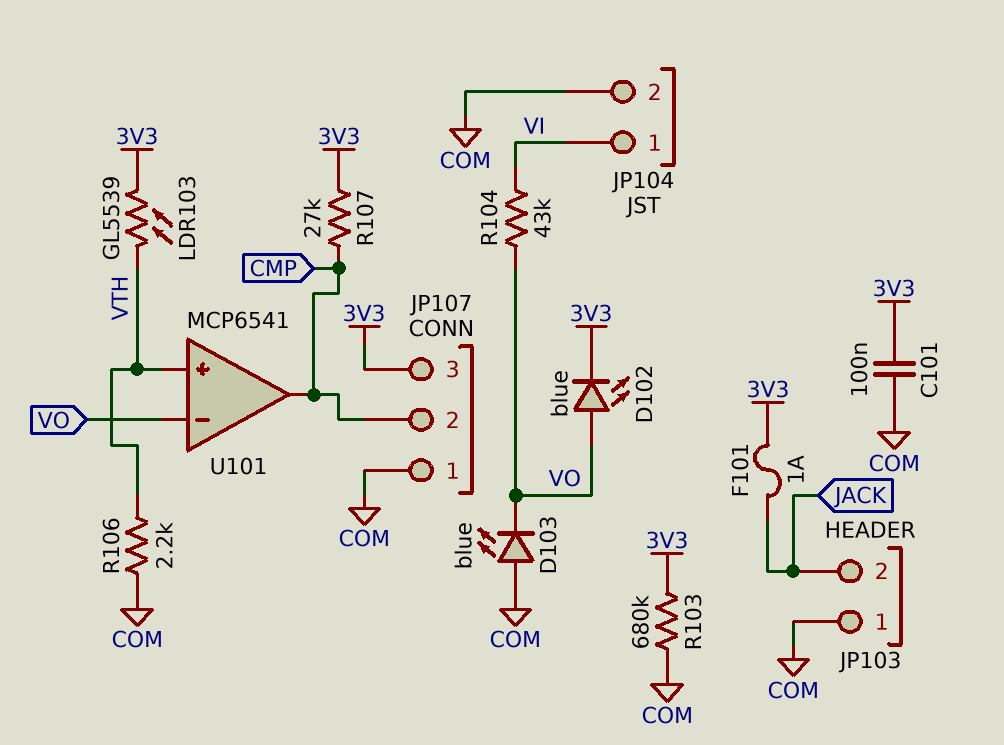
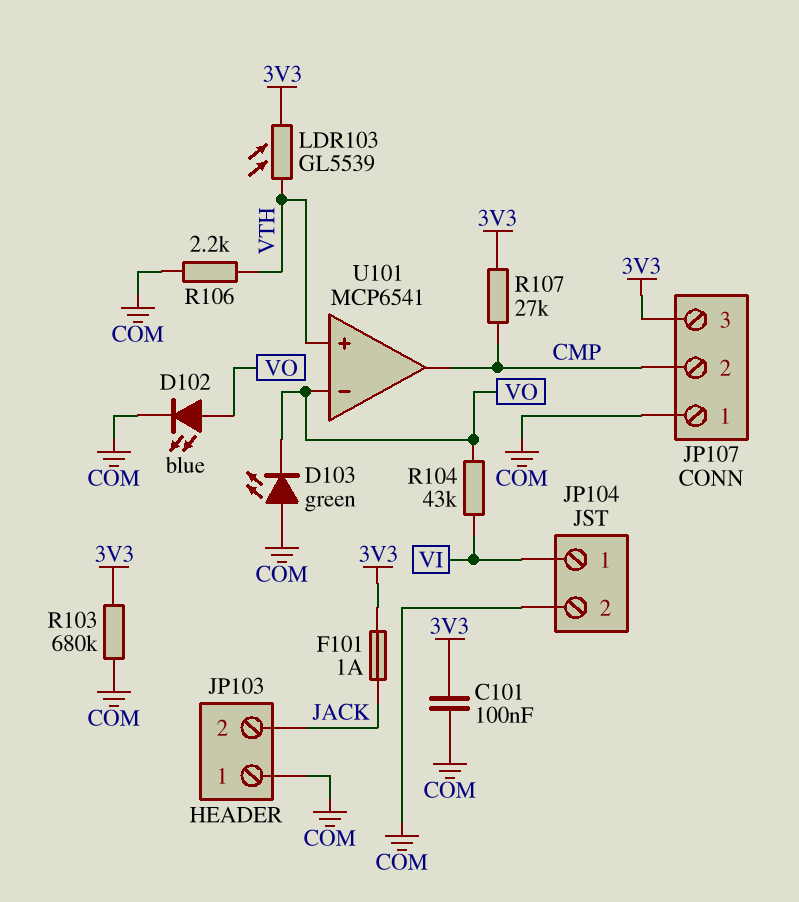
D102: LED blue (A VO, K 3V3) -> LED blue (A VO, K COM)
D103: LED blue (A COM, K VO) -> LED green (A COM, K VO)

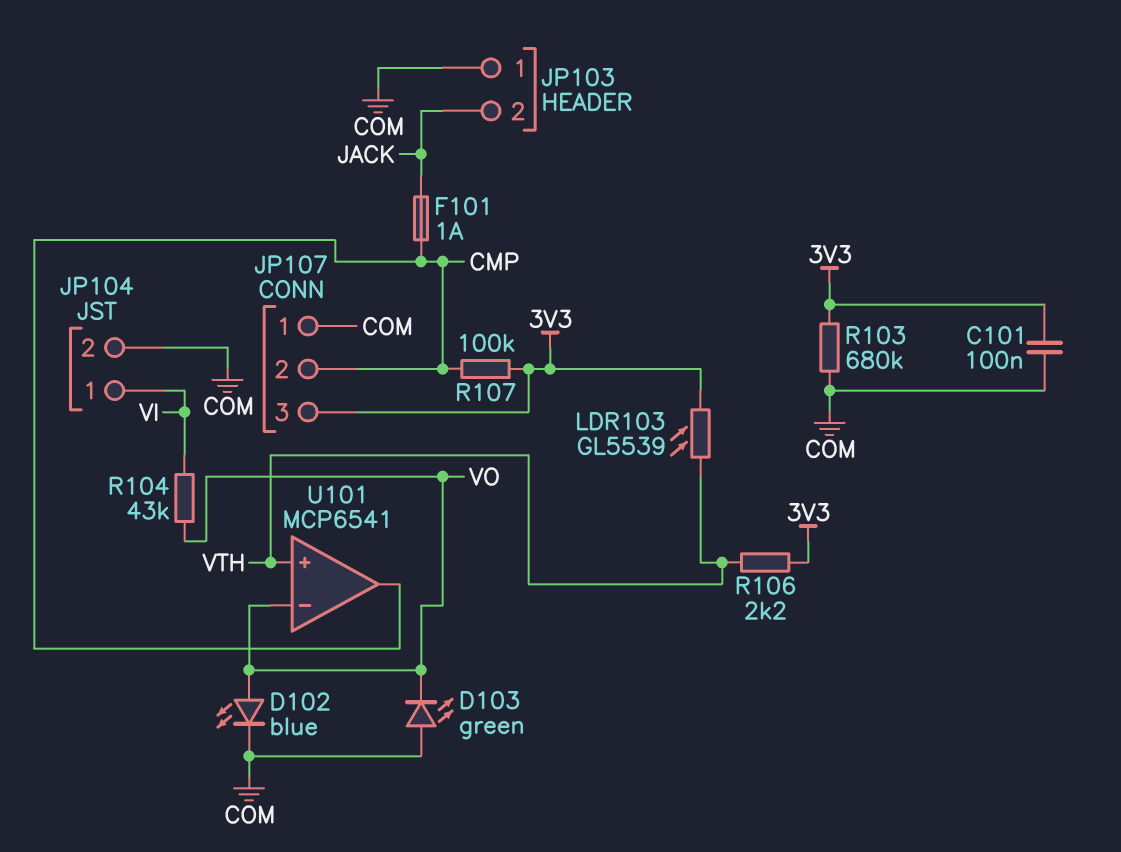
F101: 1A (3V3, JACK) -> 1A (CMP, JACK)
R106: 2.2k (COM, VTH) -> 2.2k (3V3, VTH)
R107: 27k (3V3, CMP) -> 100k (3V3, CMP)

